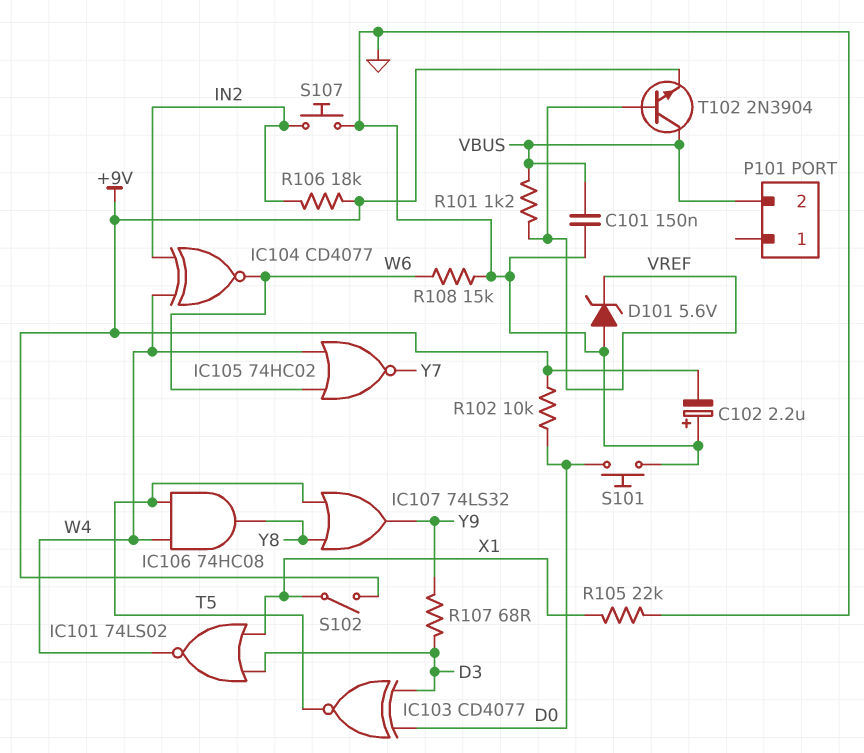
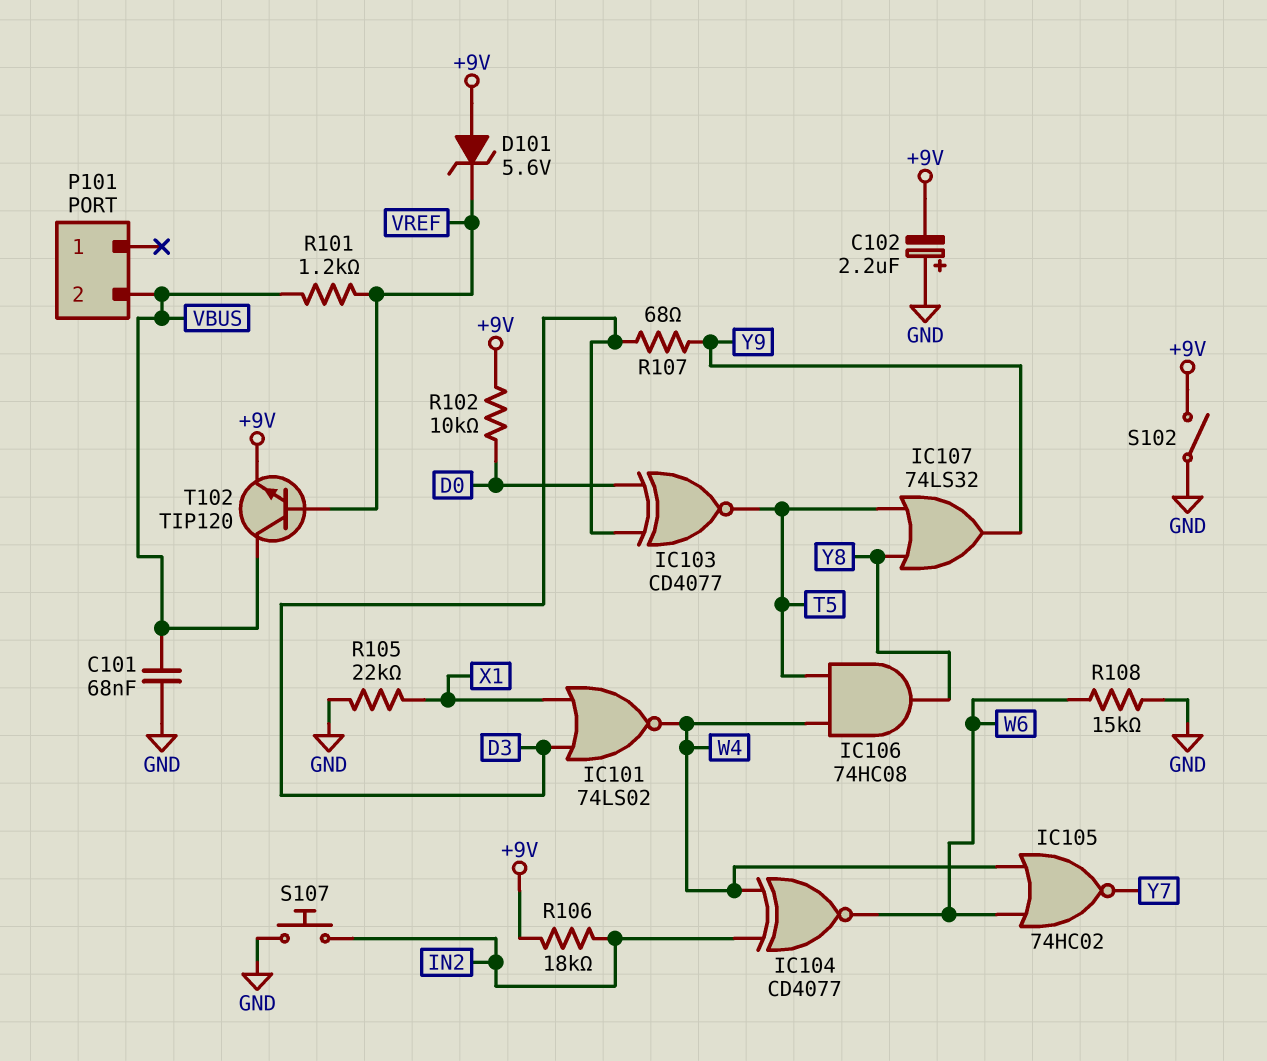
C101: 150nF (GND, VBUS) -> 68nF (GND, VBUS)
D101: zener 5.6V (A GND, K VREF) -> zener 5.6V (A +9V, K VREF)
S101: button (D0, GND) -> none
S102: switch (+9V, X1) -> switch (+9V, GND)
T102: NPN 2N3904 (B VREF, C VBUS, E +9V) -> NPN TIP120 (B VREF, C VBUS, E +9V)

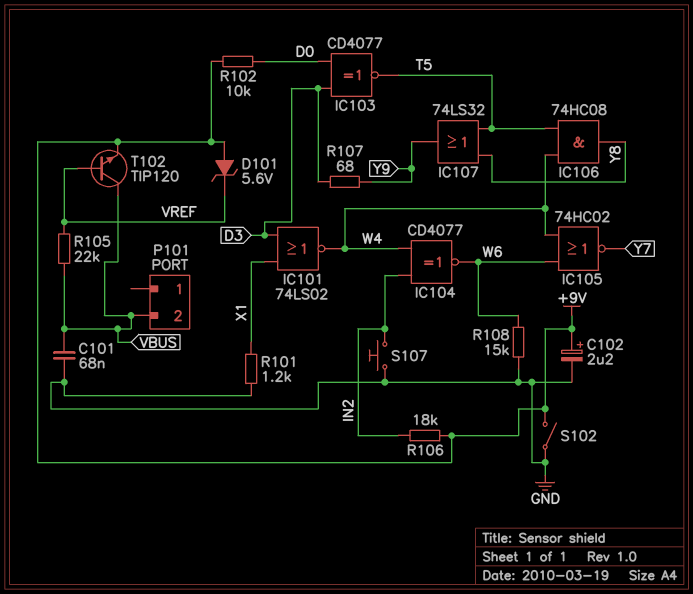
C102: 2.2uF (plus GND, minus +9V) -> 2.2uF (plus +9V, minus GND)
R101: 1.2k (VBUS, VREF) -> 1.2k (GND, X1)
R105: 22k (GND, X1) -> 22k (VBUS, VREF)

